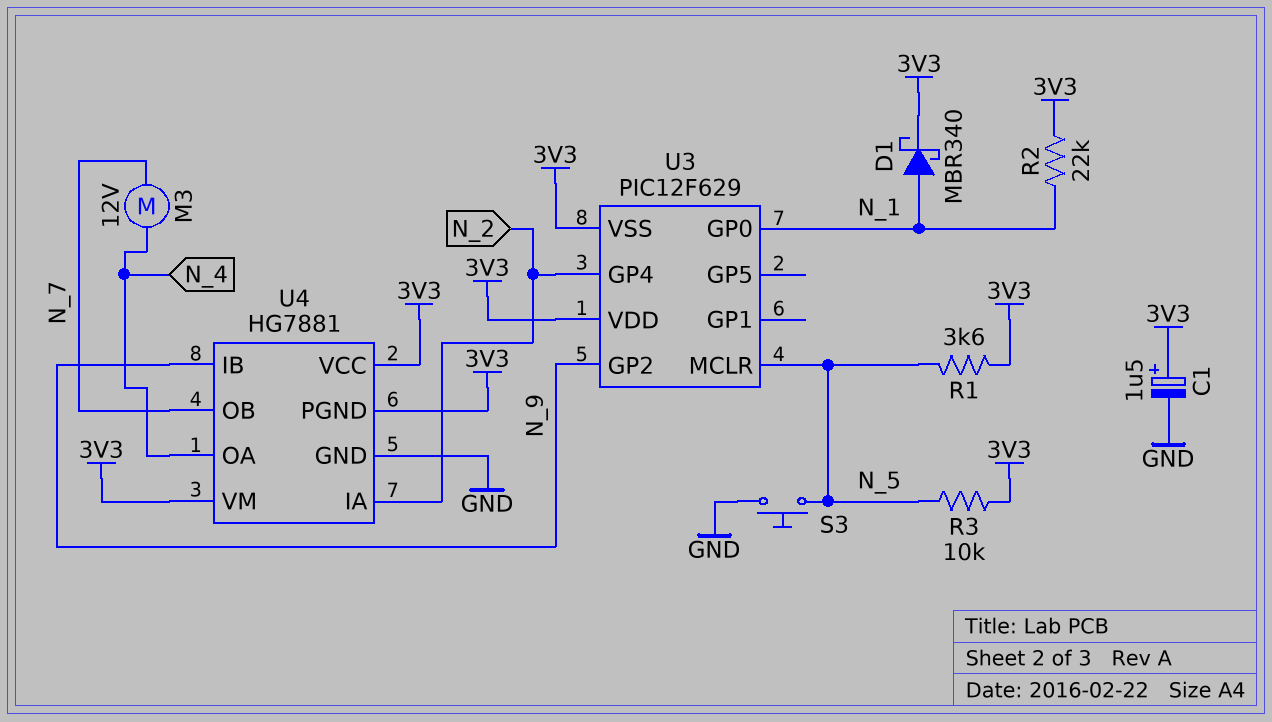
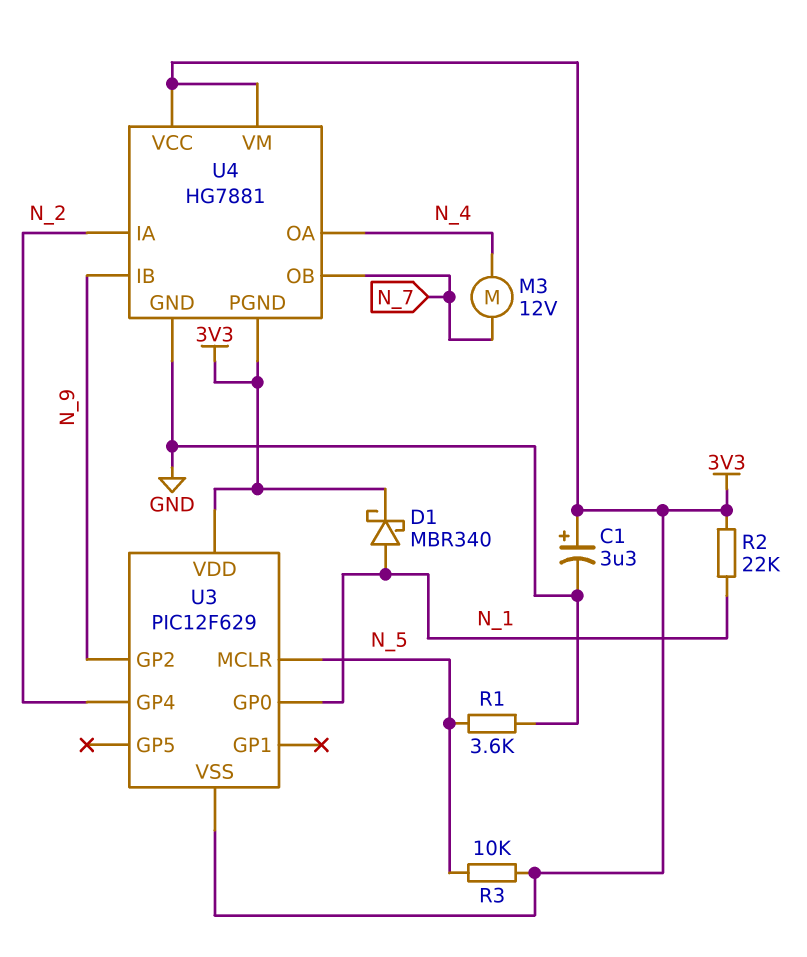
C1: 1.5uF (plus 3V3, minus GND) -> 3.3uF (plus 3V3, minus GND)
R1: 3.6k (3V3, N_5) -> 3.6k (GND, N_5)
S3: button (GND, N_5) -> none

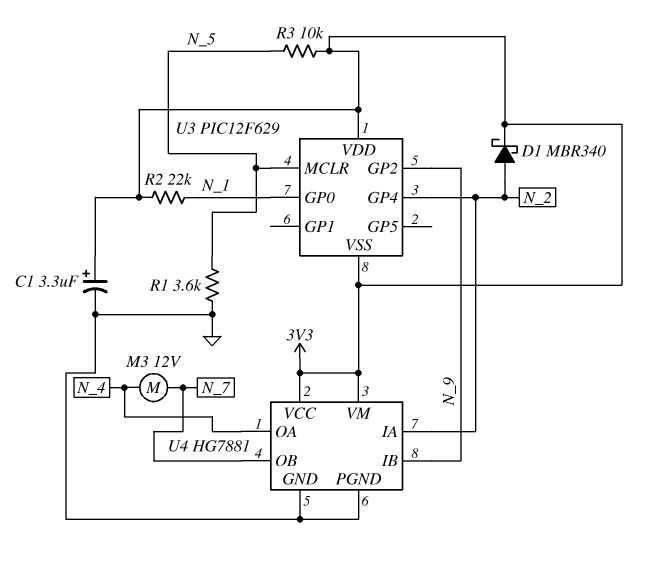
D1: schottky MBR340 (A N_1, K 3V3) -> schottky MBR340 (A N_2, K 3V3)
U4 pin PGND: 3V3 -> GND

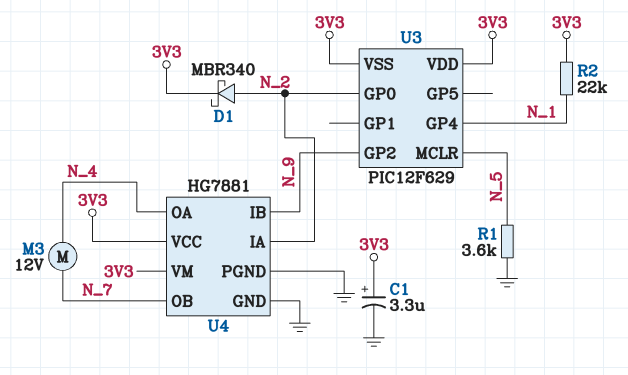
R3: 10k (3V3, N_5) -> none
U3 pin GP0: N_1 -> N_2
U3 pin GP4: N_2 -> N_1

